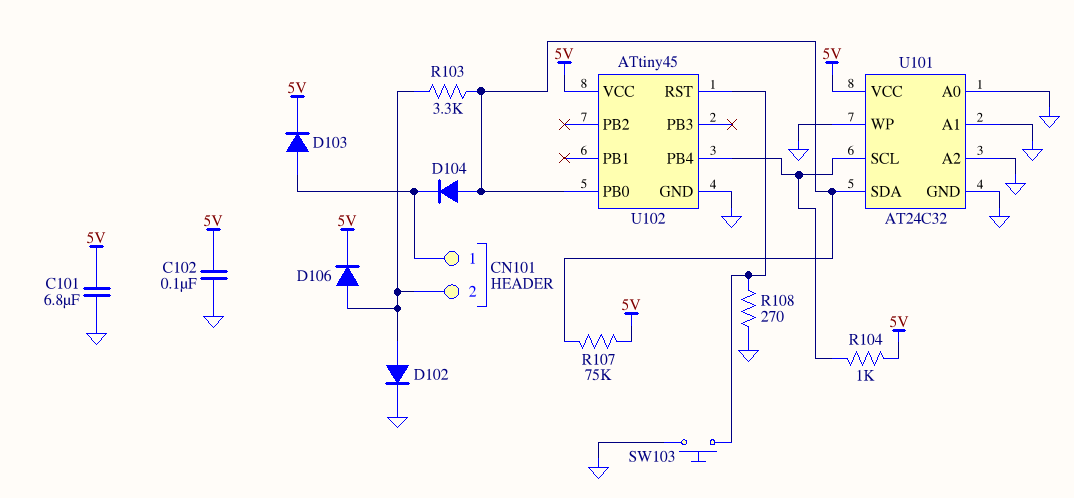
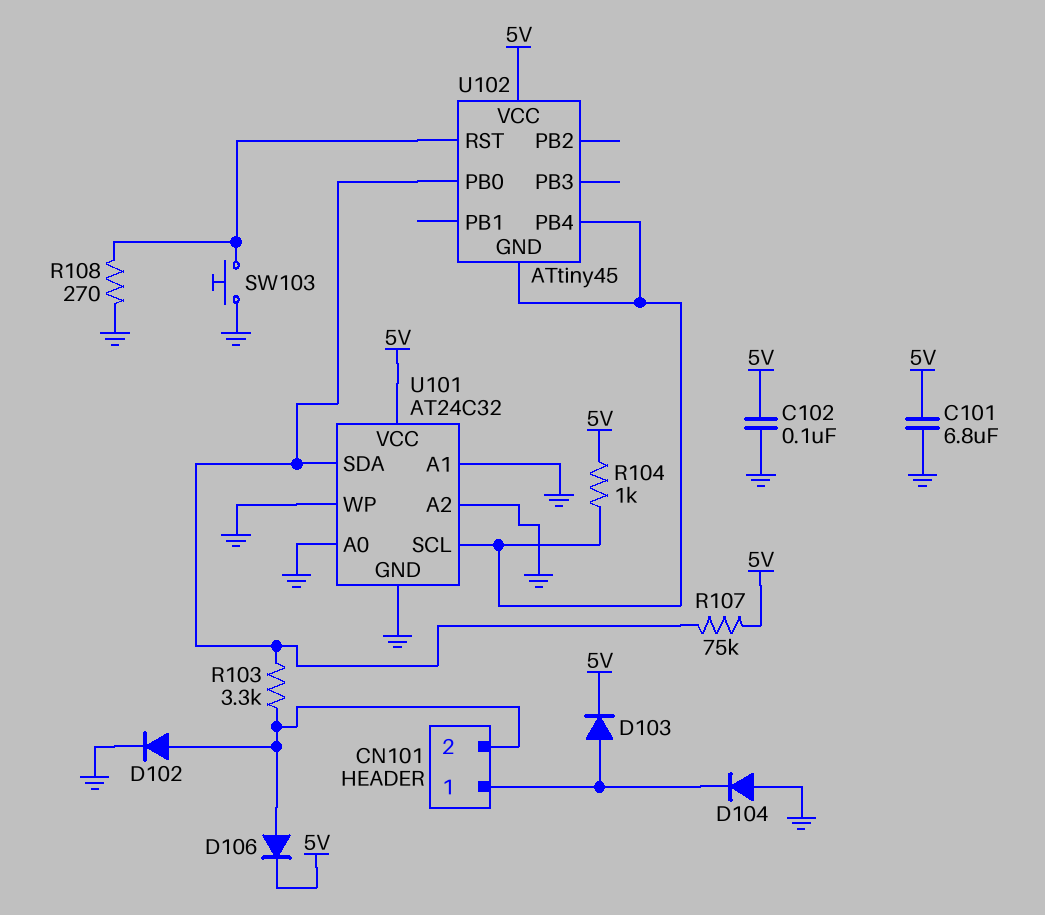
D104: diode (A U101/SDA, K CN101/1) -> diode (A GND, K CN101/1)
U102 pin GND: GND -> U101/SCL

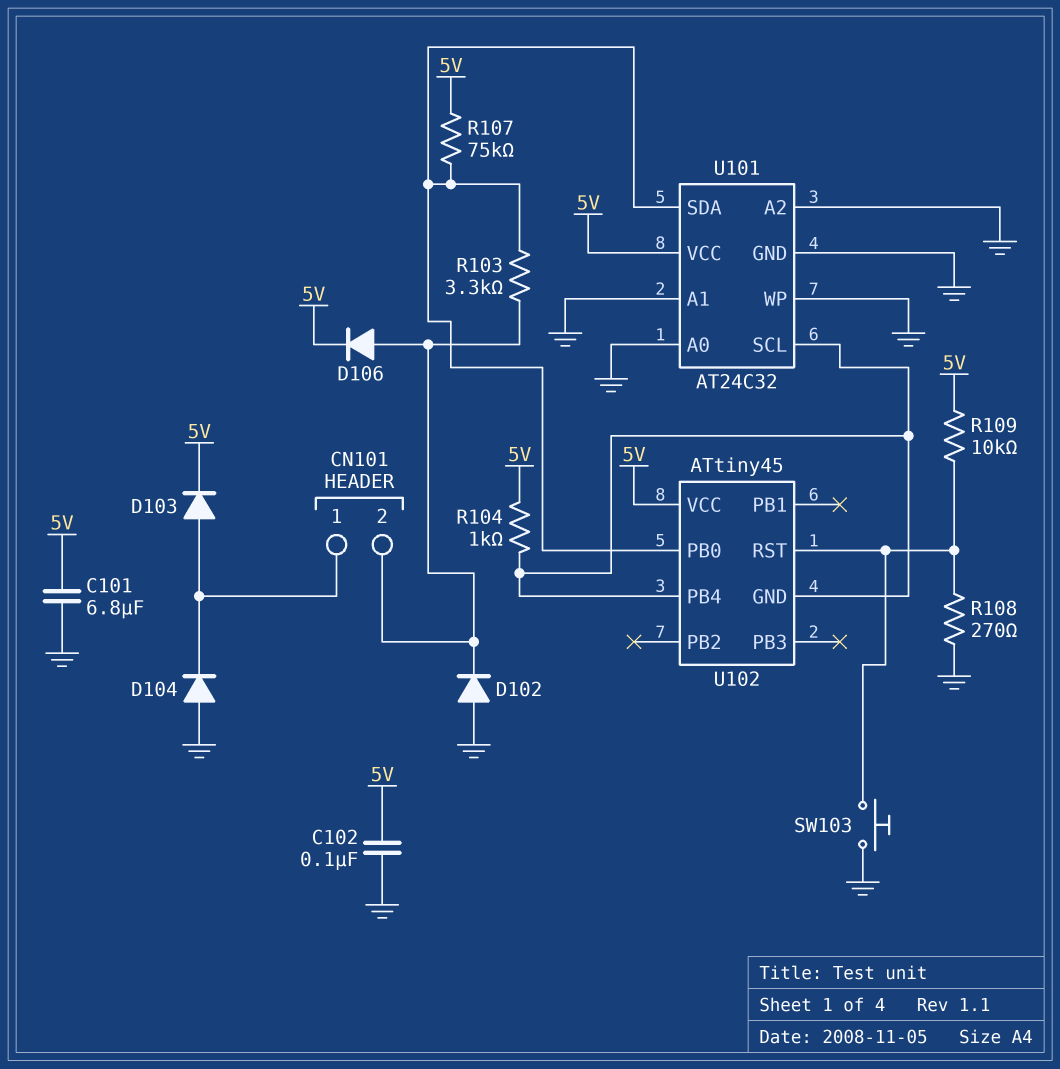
D102: diode (A CN101/2, K GND) -> diode (A GND, K CN101/2)
R109: none -> 10k (5V, U102/RST)

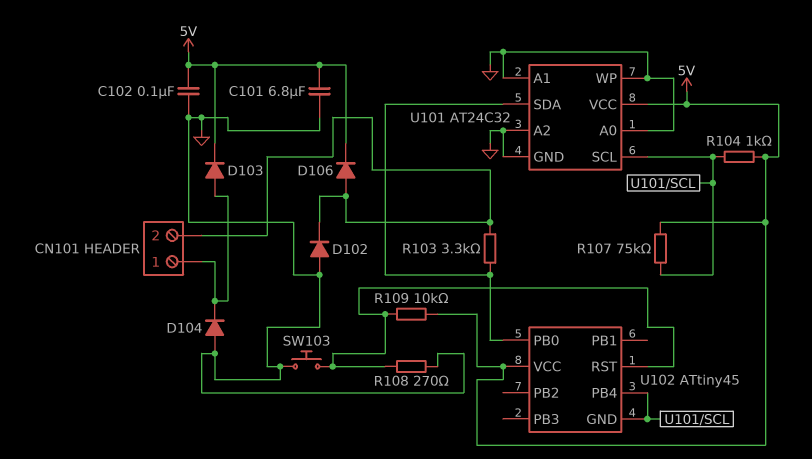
R107: 75k (5V, U101/SDA) -> 75k (5V, U101/SCL)

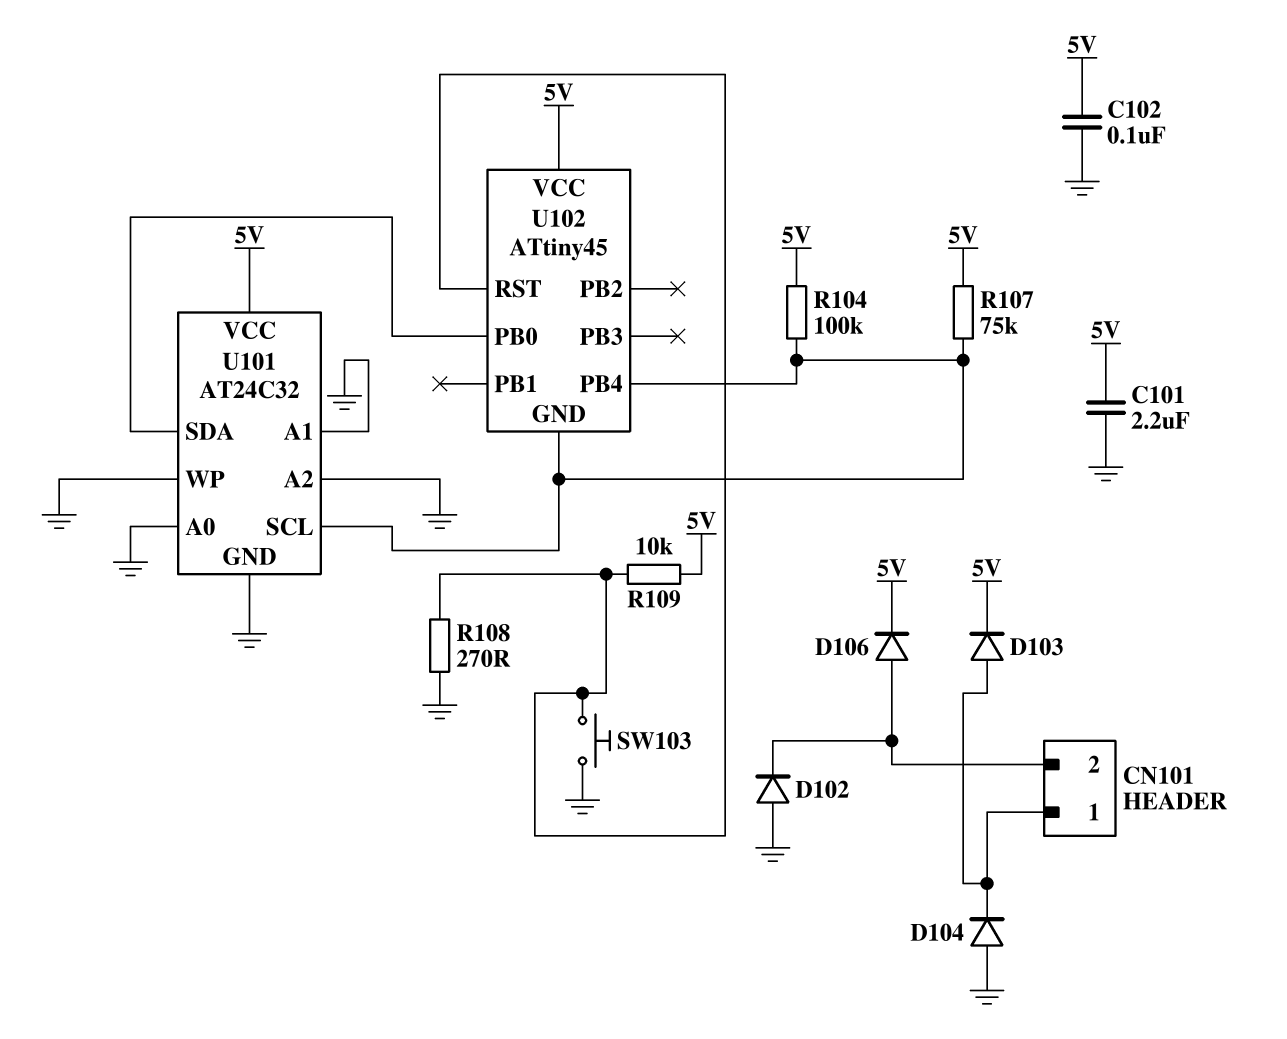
C101: 6.8uF (5V, GND) -> 2.2uF (5V, GND)
R103: 3.3k (CN101/2, U101/SDA) -> none
R104: 1k (5V, U101/SCL) -> 100k (5V, U101/SCL)

